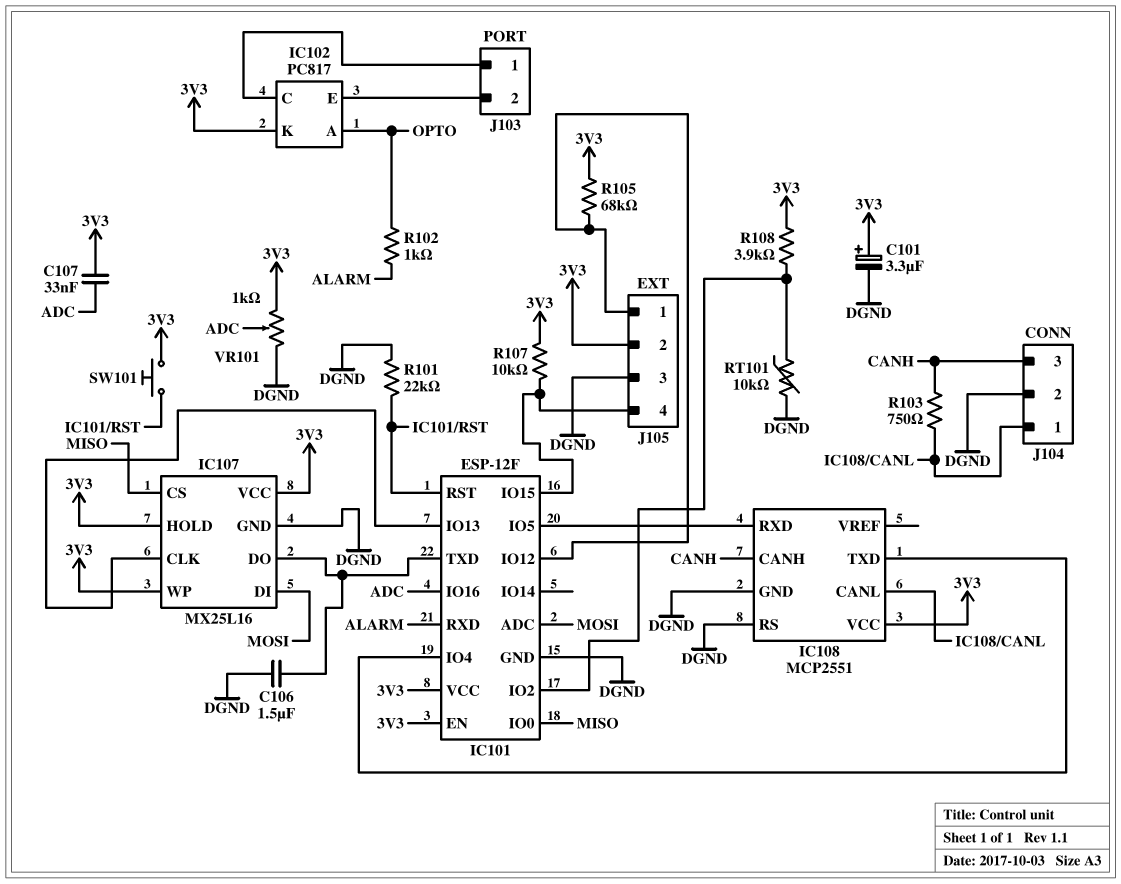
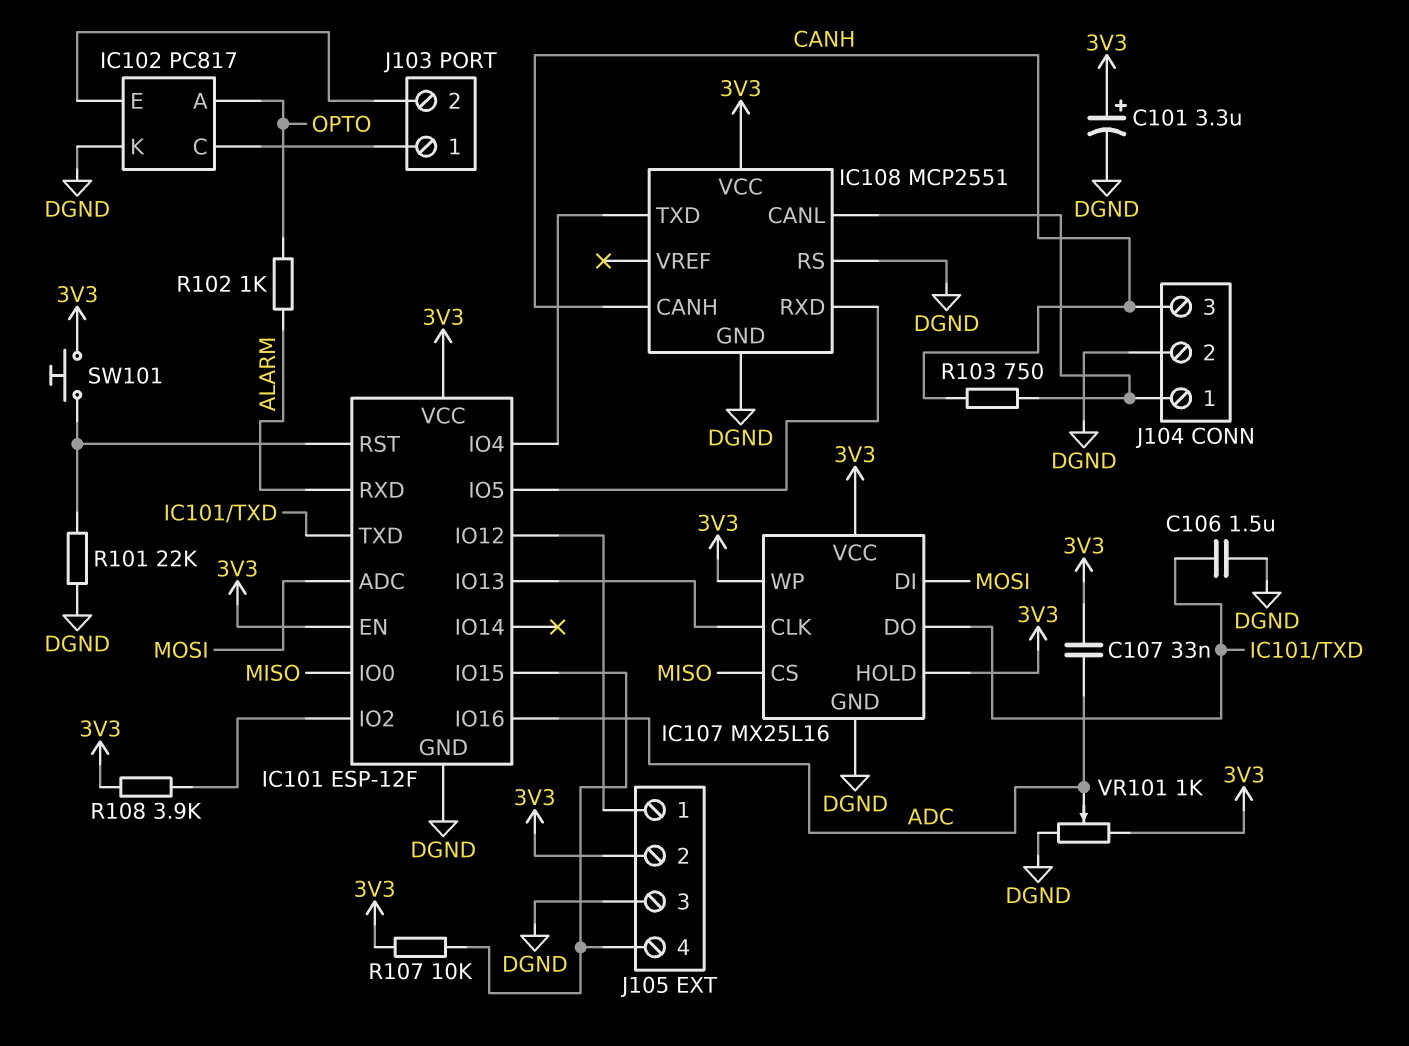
IC102 pin K: 3V3 -> DGND
R105: 68k (3V3, IC101/IO12) -> none
RT101: 10k (DGND, IC101/IO2) -> none

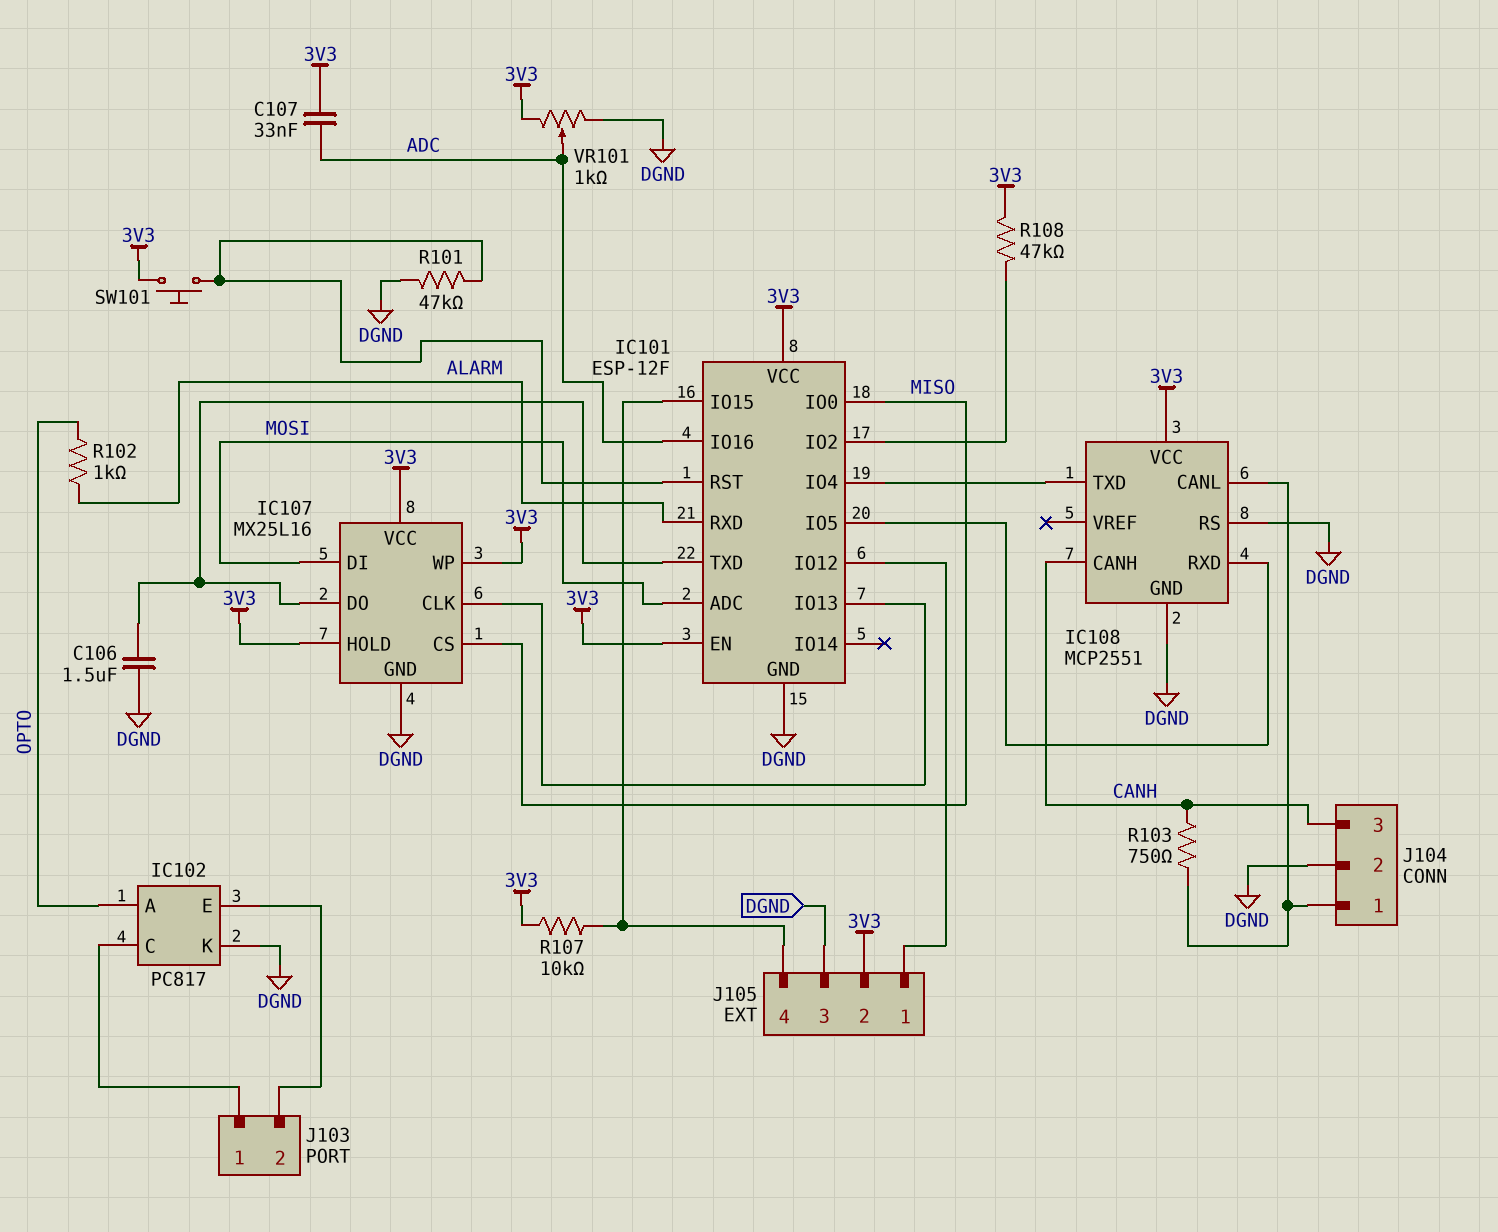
C101: 3.3uF (plus 3V3, minus DGND) -> none
R101: 22k (DGND, IC101/RST) -> 47k (DGND, IC101/RST)
R108: 3.9k (3V3, IC101/IO2) -> 47k (3V3, IC101/IO2)

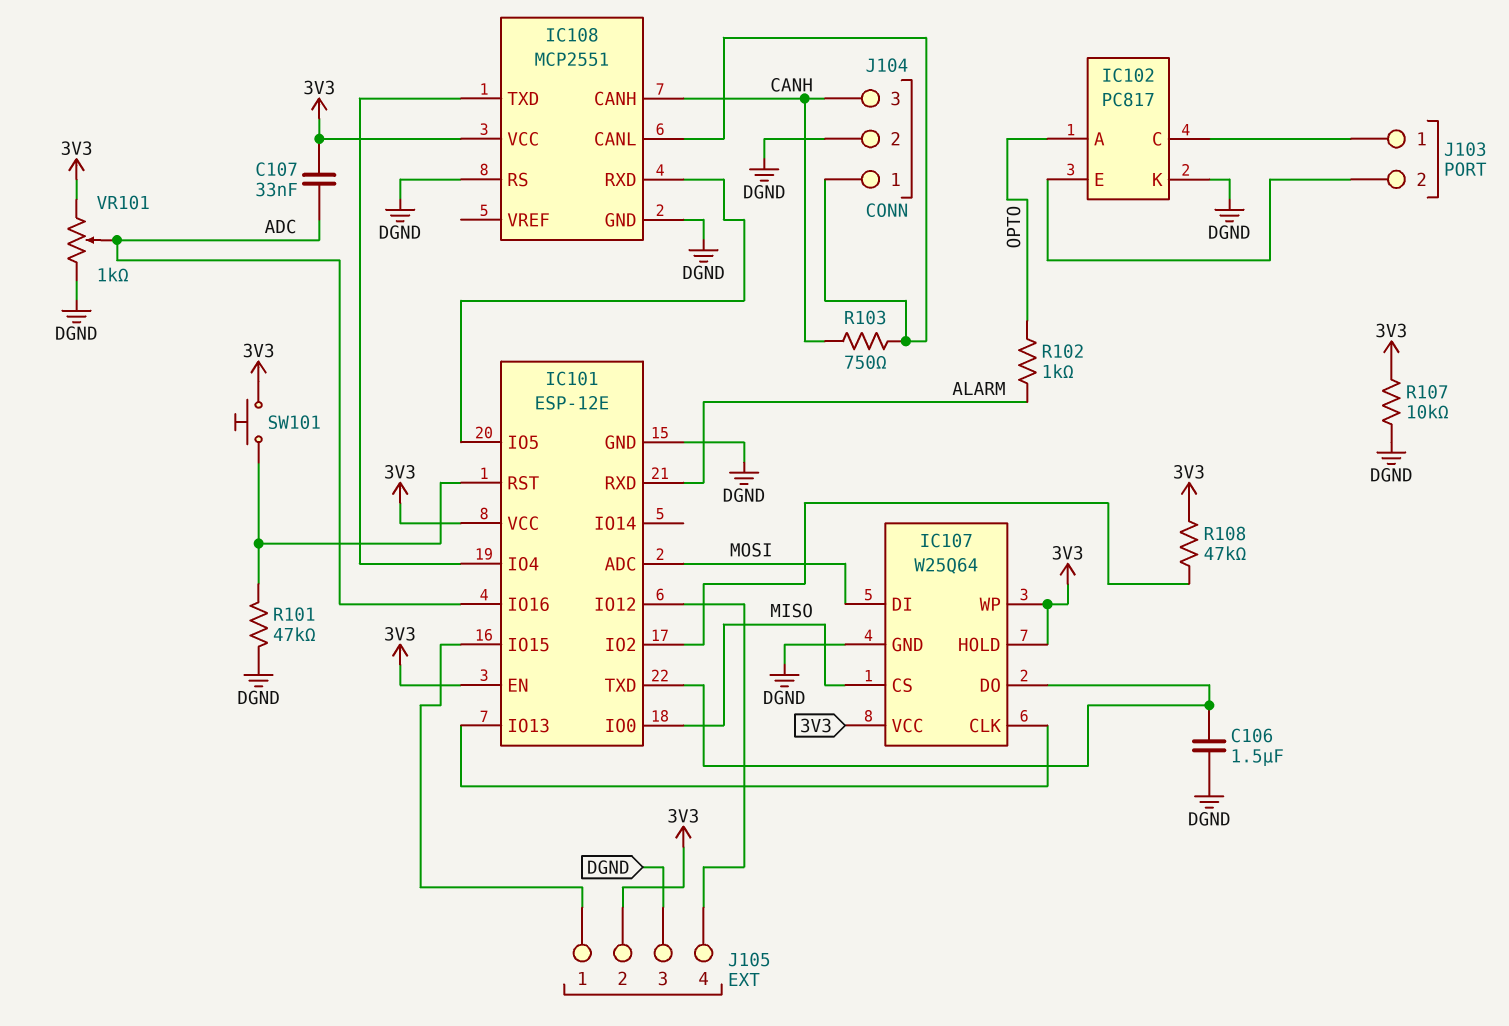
IC101: ESP-12F -> ESP-12E
IC107: MX25L16 -> W25Q64
J105 pin 1: IC101/IO12 -> IC101/IO15
J105 pin 4: IC101/IO15 -> IC101/IO12
R107: 10k (3V3, IC101/IO15) -> 10k (3V3, DGND)

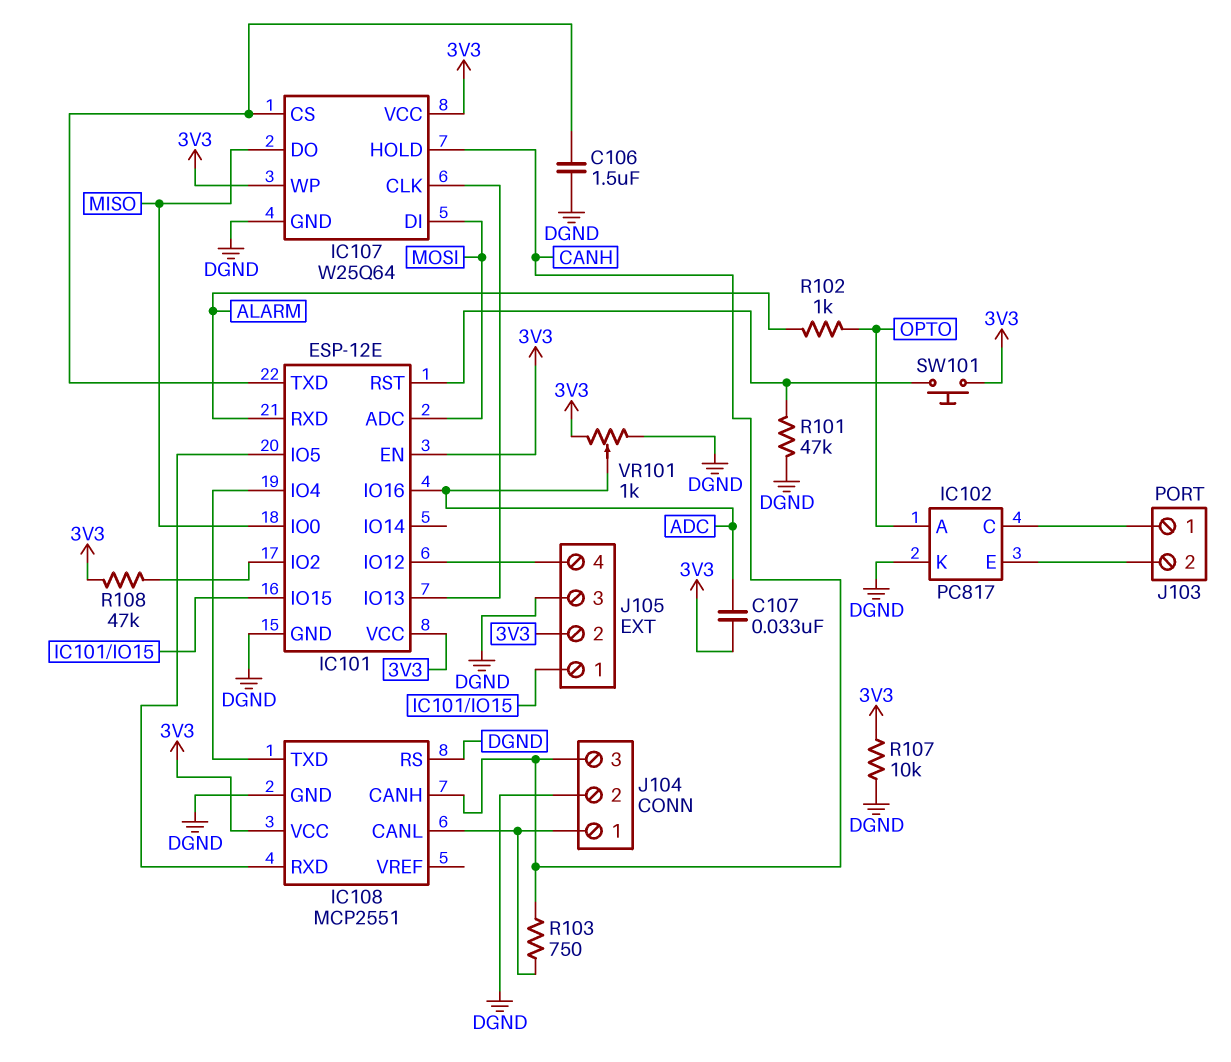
IC107 pin CS: MISO -> IC101/TXD
IC107 pin DO: IC101/TXD -> MISO
IC107 pin HOLD: 3V3 -> CANH

